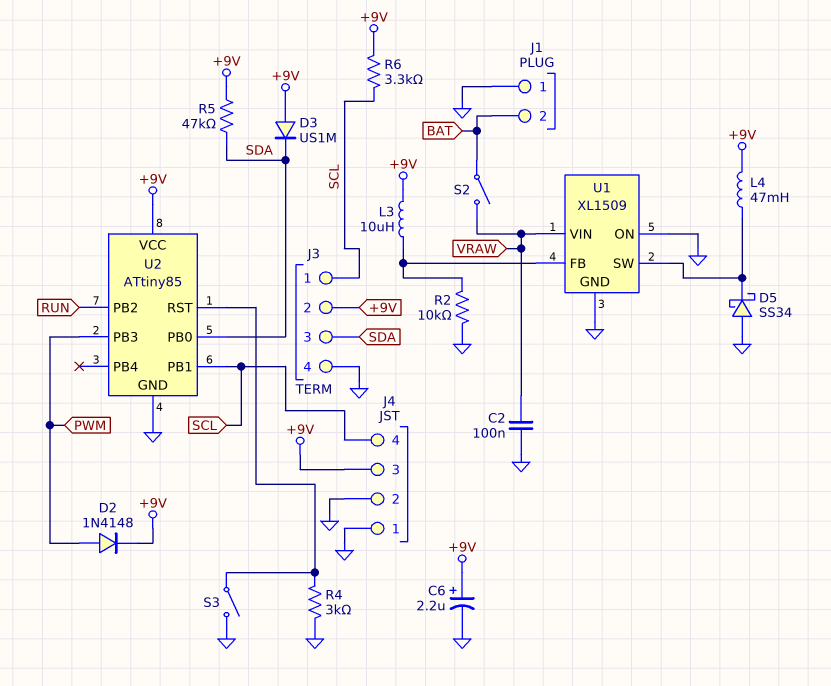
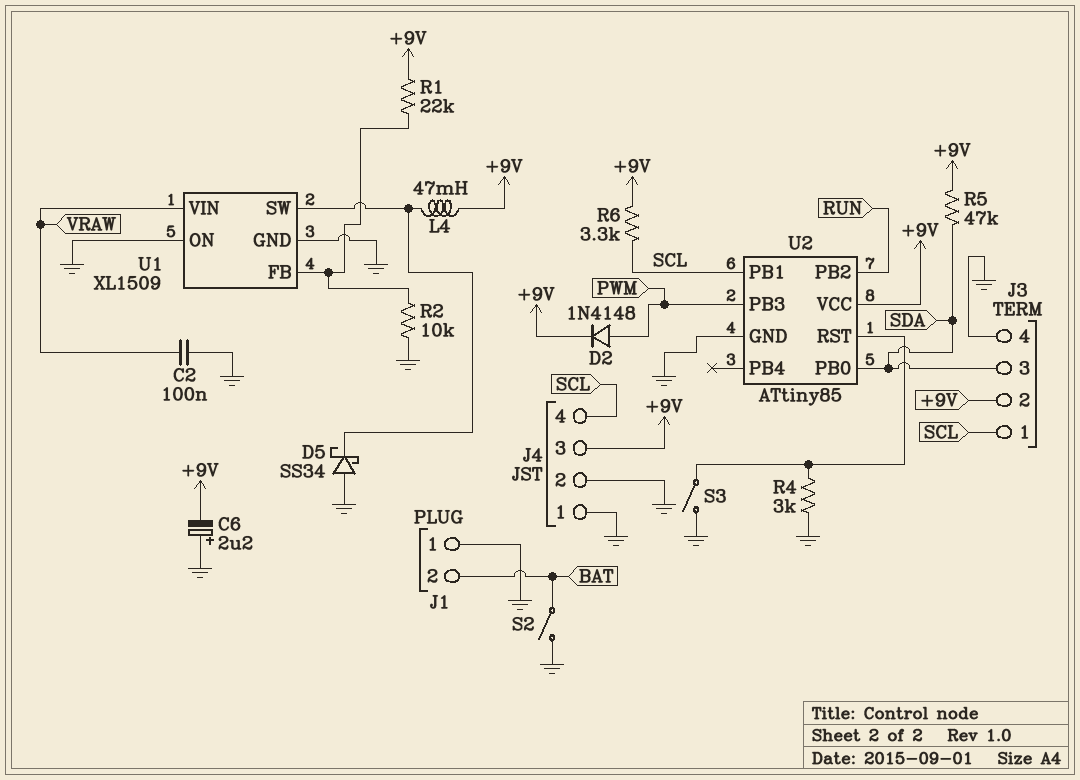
C6: 2.2uF (plus +9V, minus GND) -> 2.2uF (plus GND, minus +9V)
D3: diode US1M (A +9V, K SDA) -> none
L3: 10uH (+9V, U1/FB) -> none
R1: none -> 22k (+9V, U1/FB)
S2: switch (BAT, VRAW) -> switch (BAT, GND)

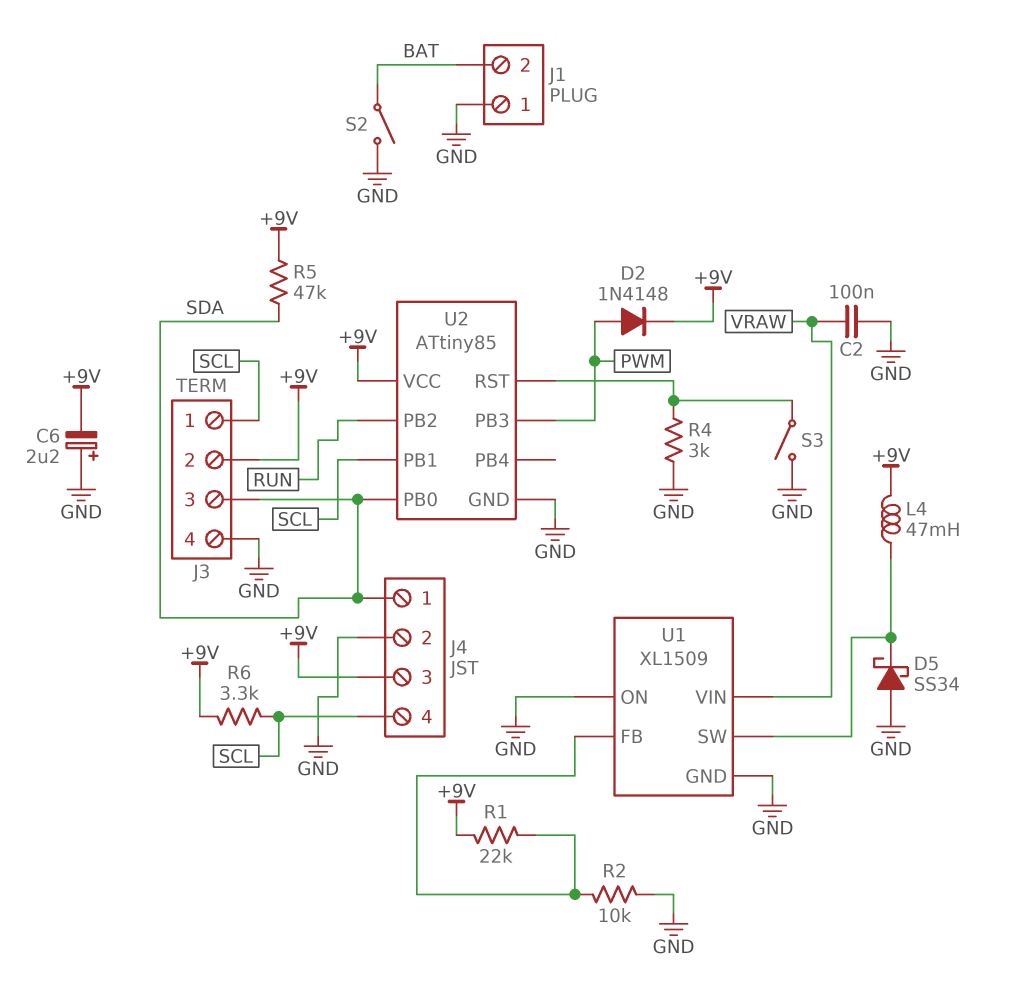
J4 pin 1: GND -> SDA

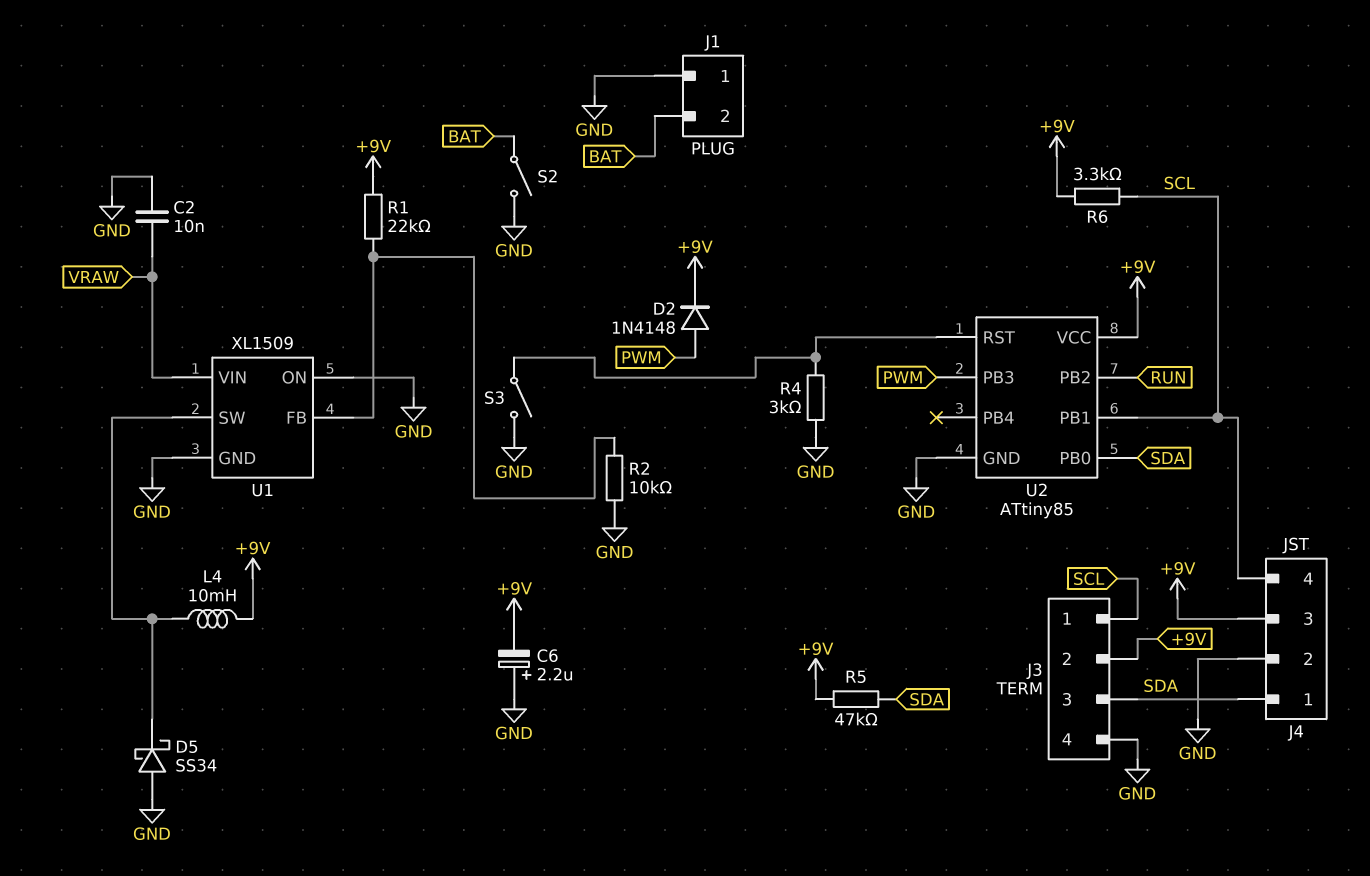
C2: 100nF (GND, VRAW) -> 10nF (GND, VRAW)
L4: 47mH (+9V, U1/SW) -> 10mH (+9V, U1/SW)

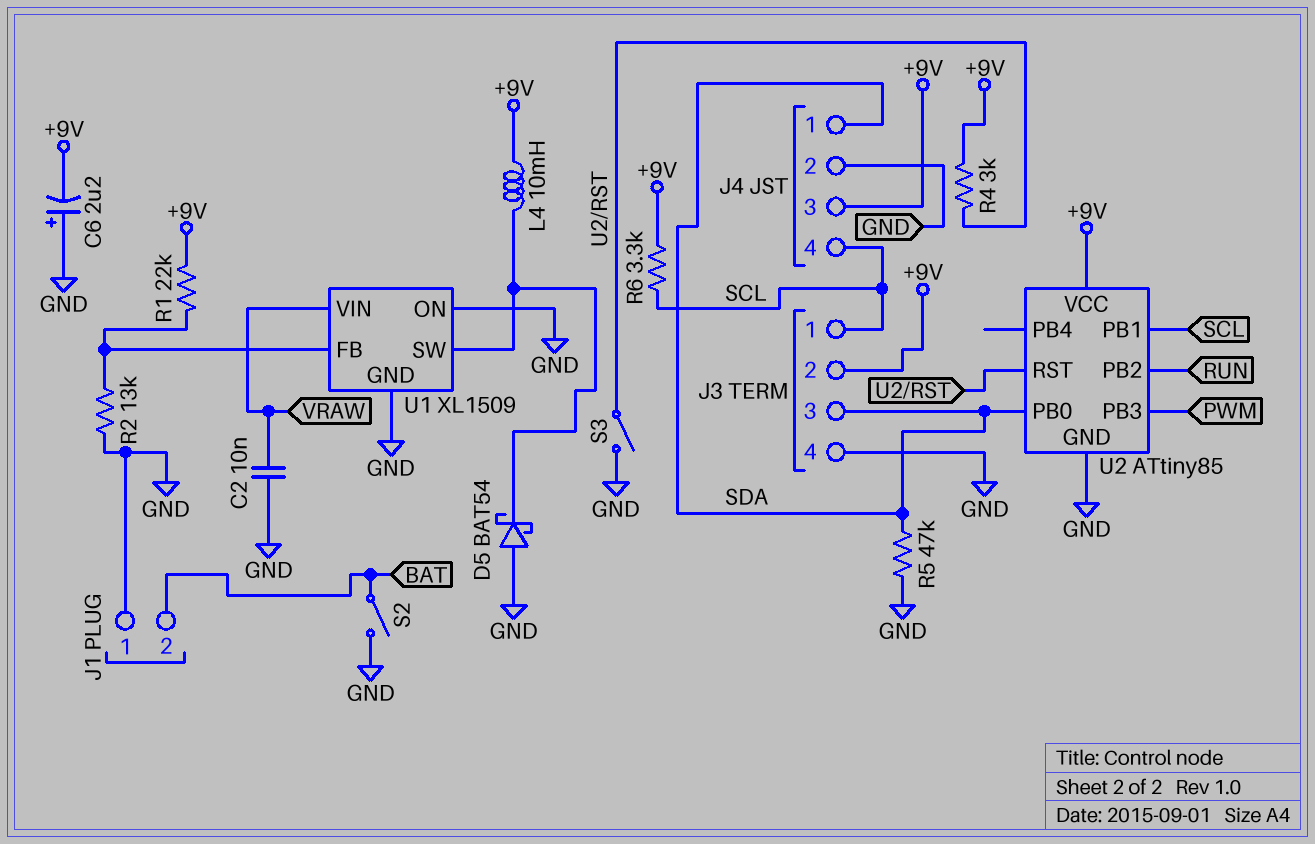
D2: diode 1N4148 (A PWM, K +9V) -> none
D5: schottky SS34 (A GND, K U1/SW) -> schottky BAT54 (A GND, K U1/SW)
R2: 10k (GND, U1/FB) -> 13k (GND, U1/FB)
R4: 3k (GND, U2/RST) -> 3k (+9V, U2/RST)
R5: 47k (+9V, SDA) -> 47k (GND, SDA)

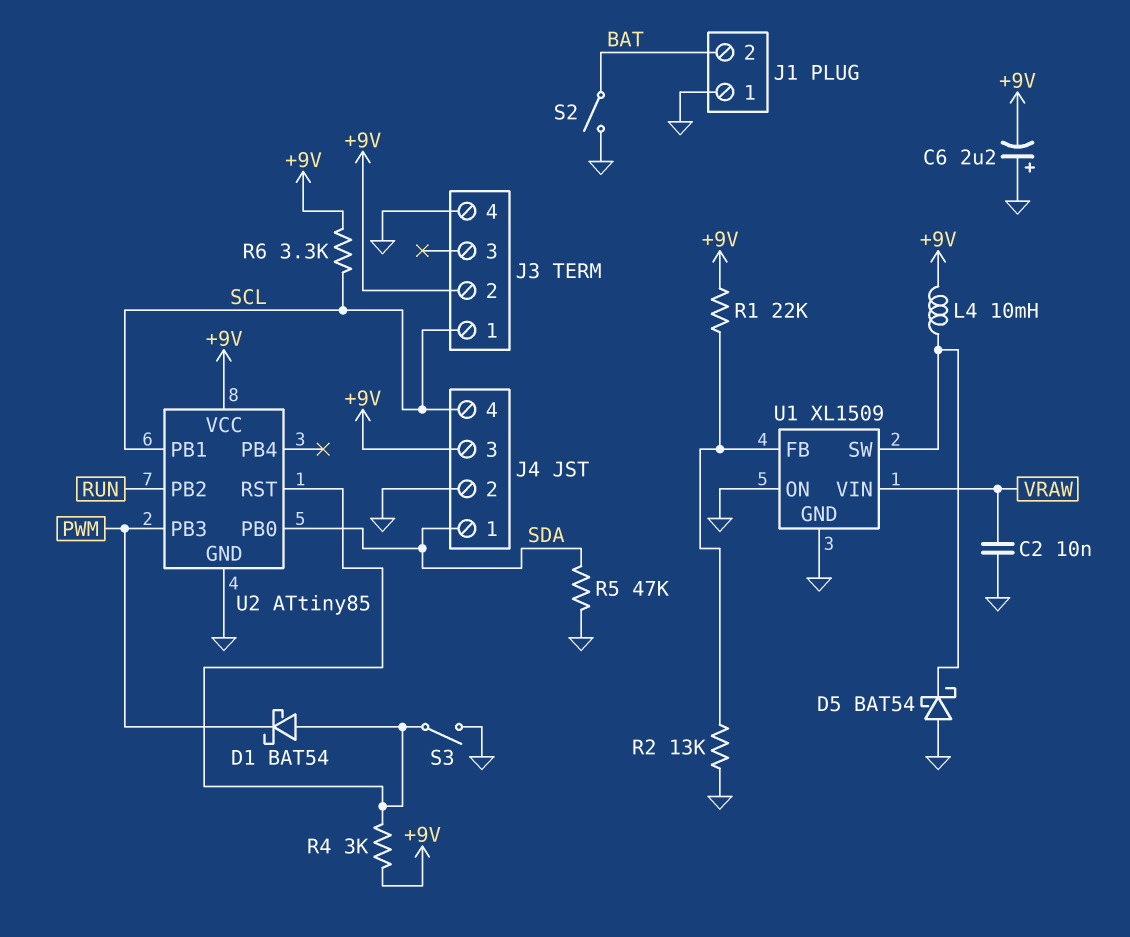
D1: none -> schottky BAT54 (A U2/RST, K PWM)
J3 pin 3: SDA -> none

